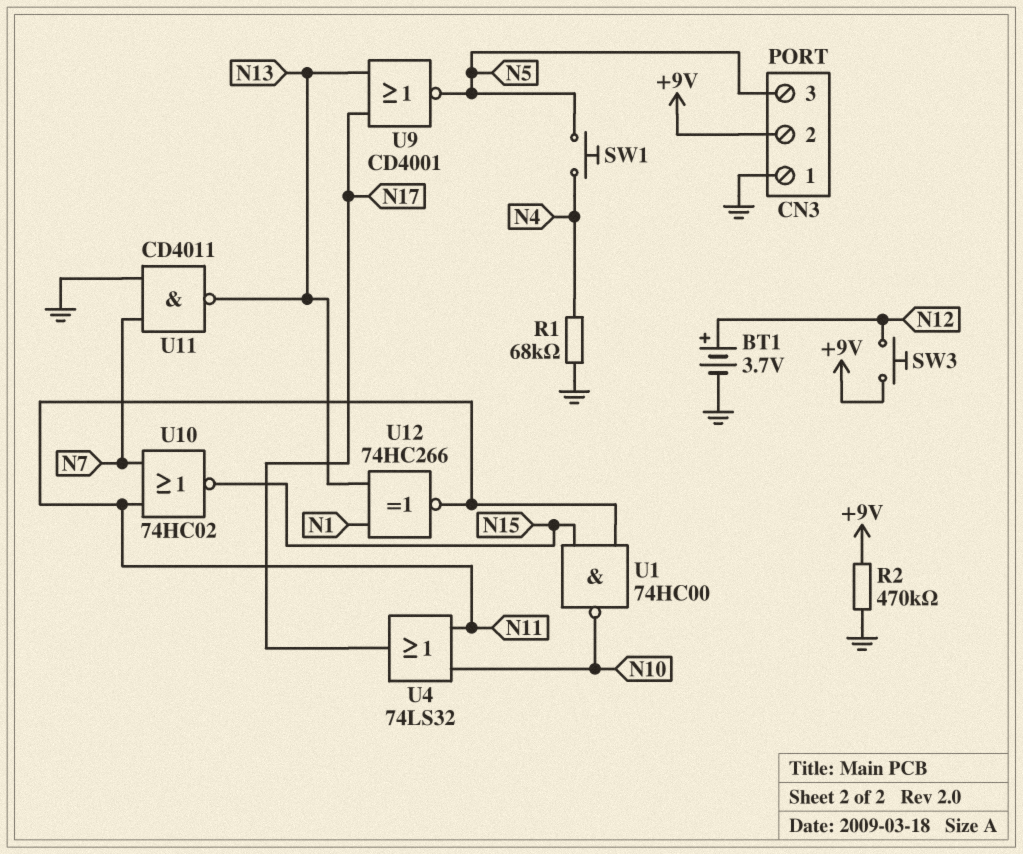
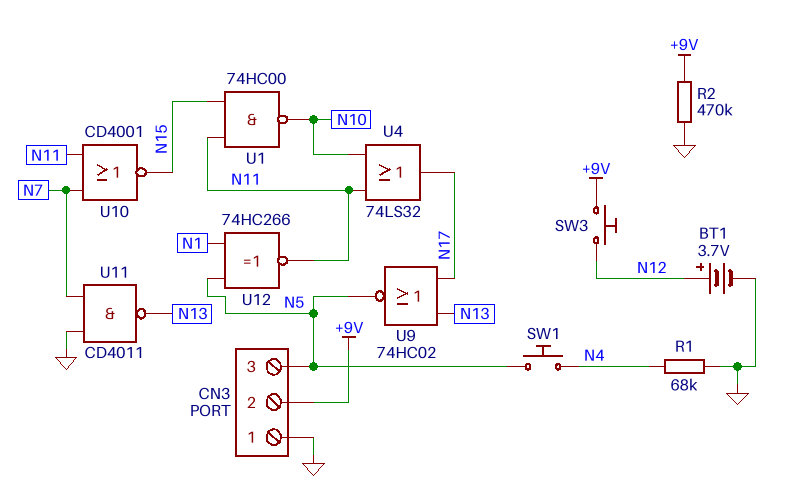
U9: NOR CD4001 (in N13, in N17, out N5) -> NOR 74HC02 (in N13, in N17, out N5)
U10: NOR 74HC02 (in N7, in N11, out N15) -> NOR CD4001 (in N7, in N11, out N15)
U12: XNOR 74HC266 (in N1, in N13, out N11) -> XNOR 74HC266 (in N1, in N5, out N11)

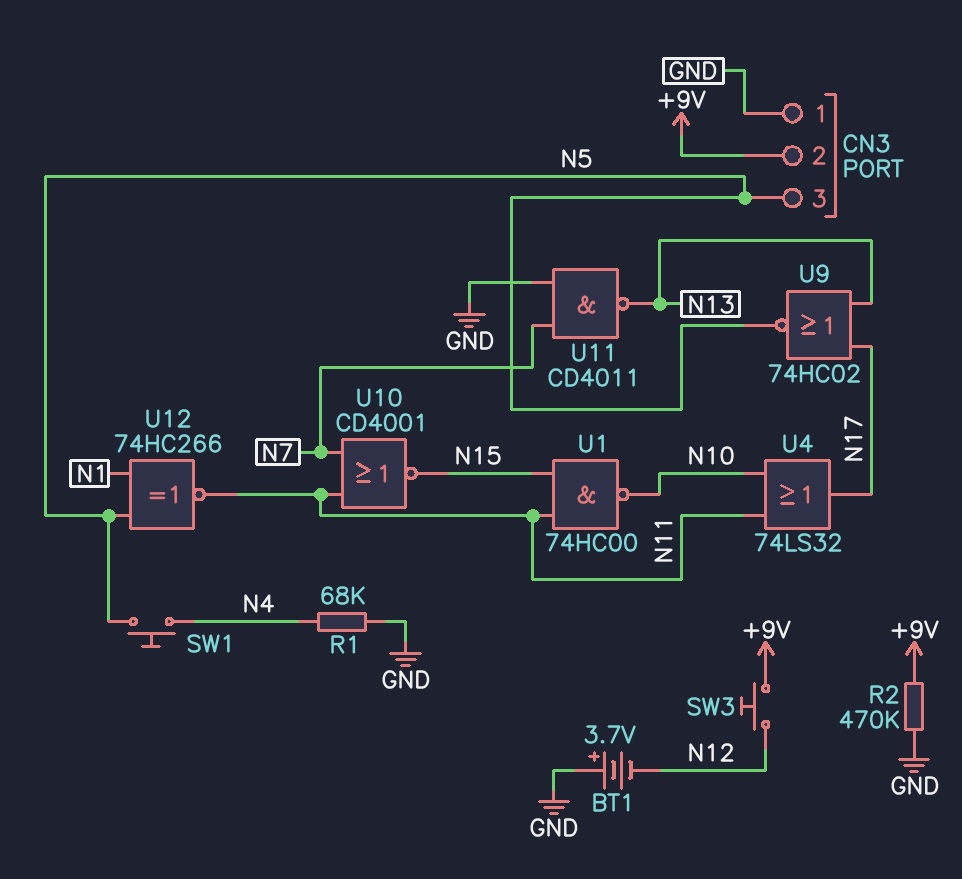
BT1: 3.7V (plus N12, minus GND) -> 3.7V (plus GND, minus N12)

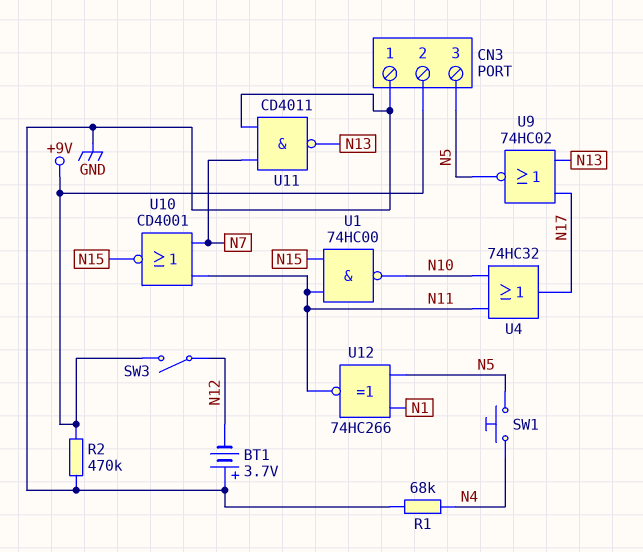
SW3: button (+9V, N12) -> switch (+9V, N12)
U4: OR 74LS32 (in N10, in N11, out N17) -> OR 74HC32 (in N10, in N11, out N17)

